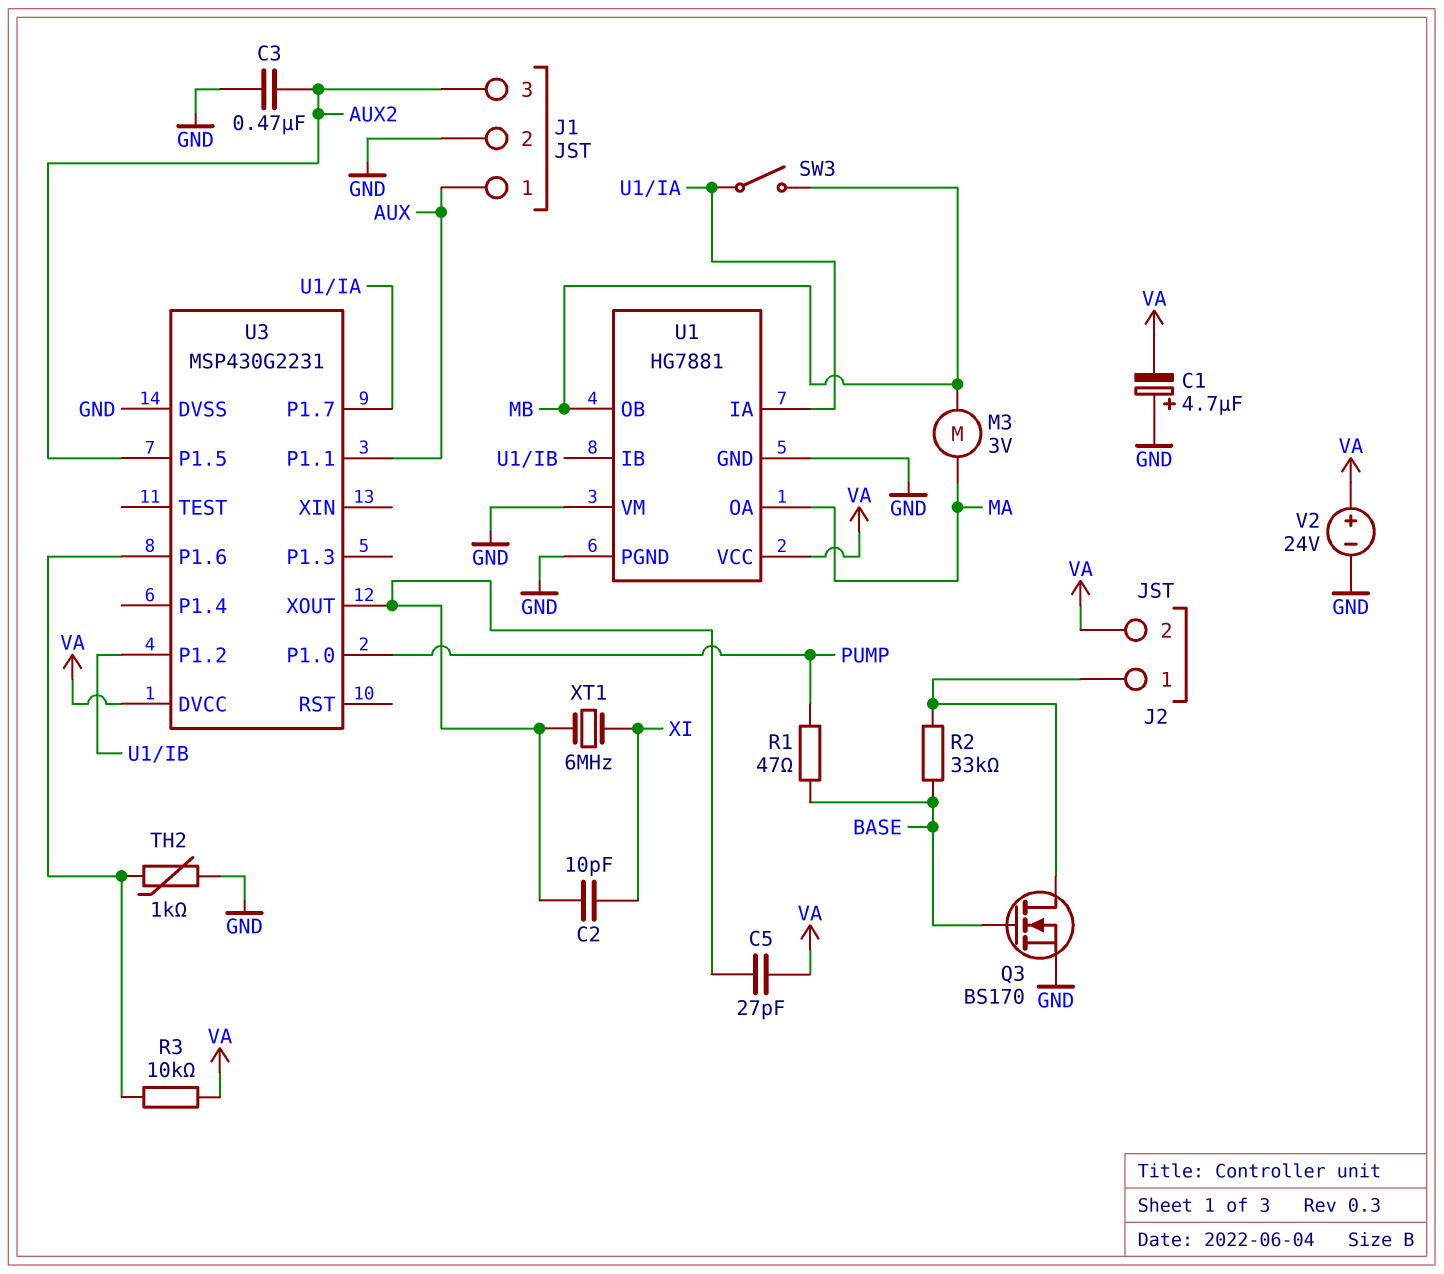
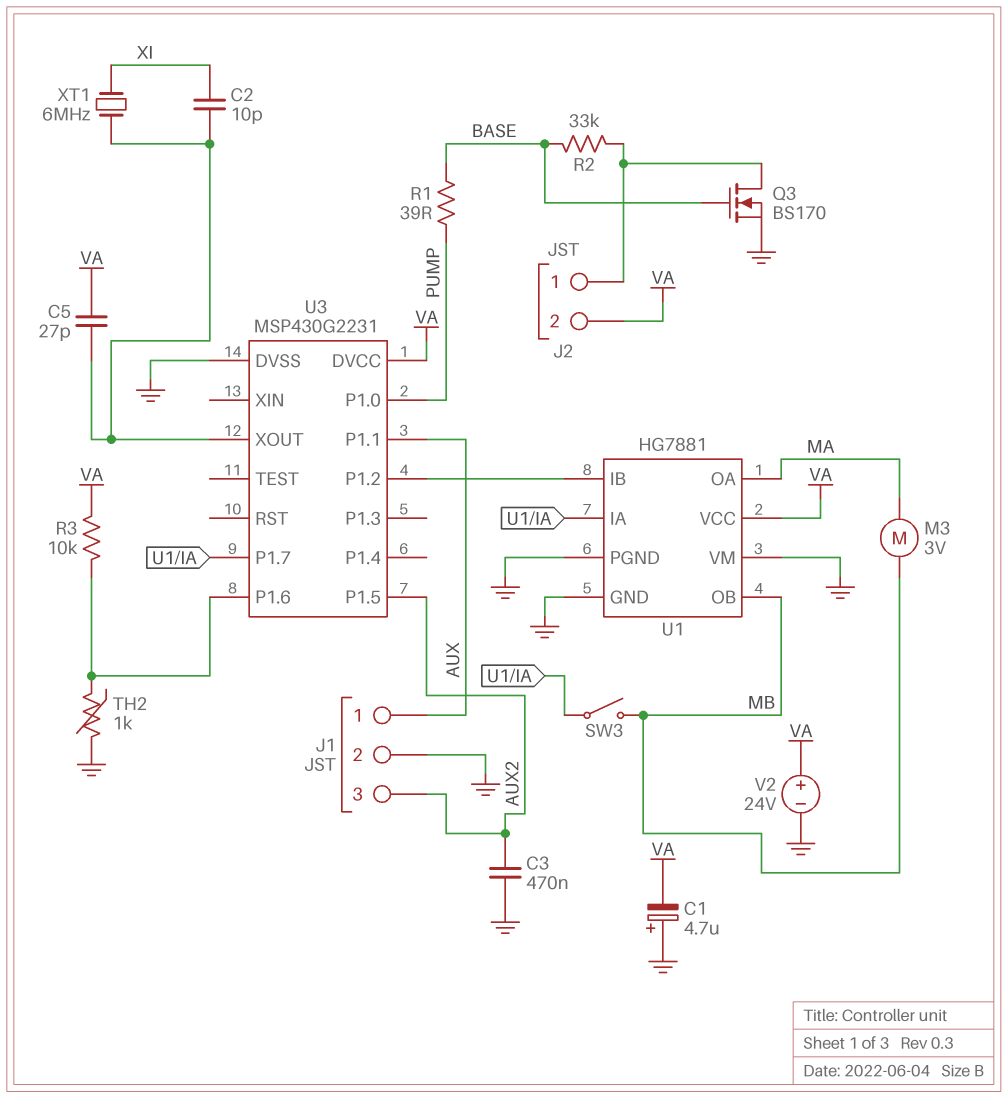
R1: 47 (BASE, PUMP) -> 39 (BASE, PUMP)

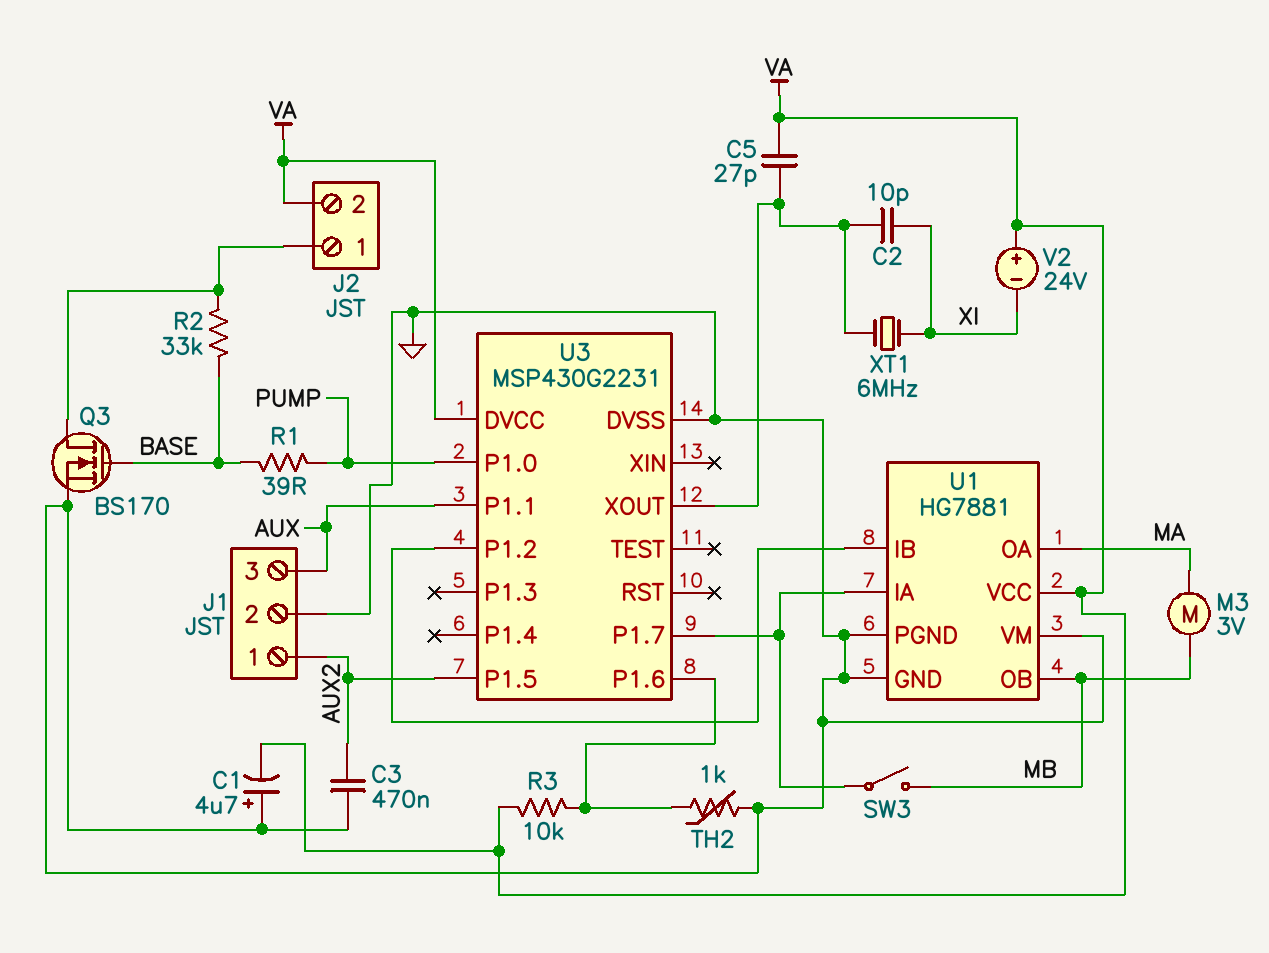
J1 pin 1: AUX -> AUX2
J1 pin 3: AUX2 -> AUX
V2: 24V (plus VA, minus GND) -> 24V (plus VA, minus XI)

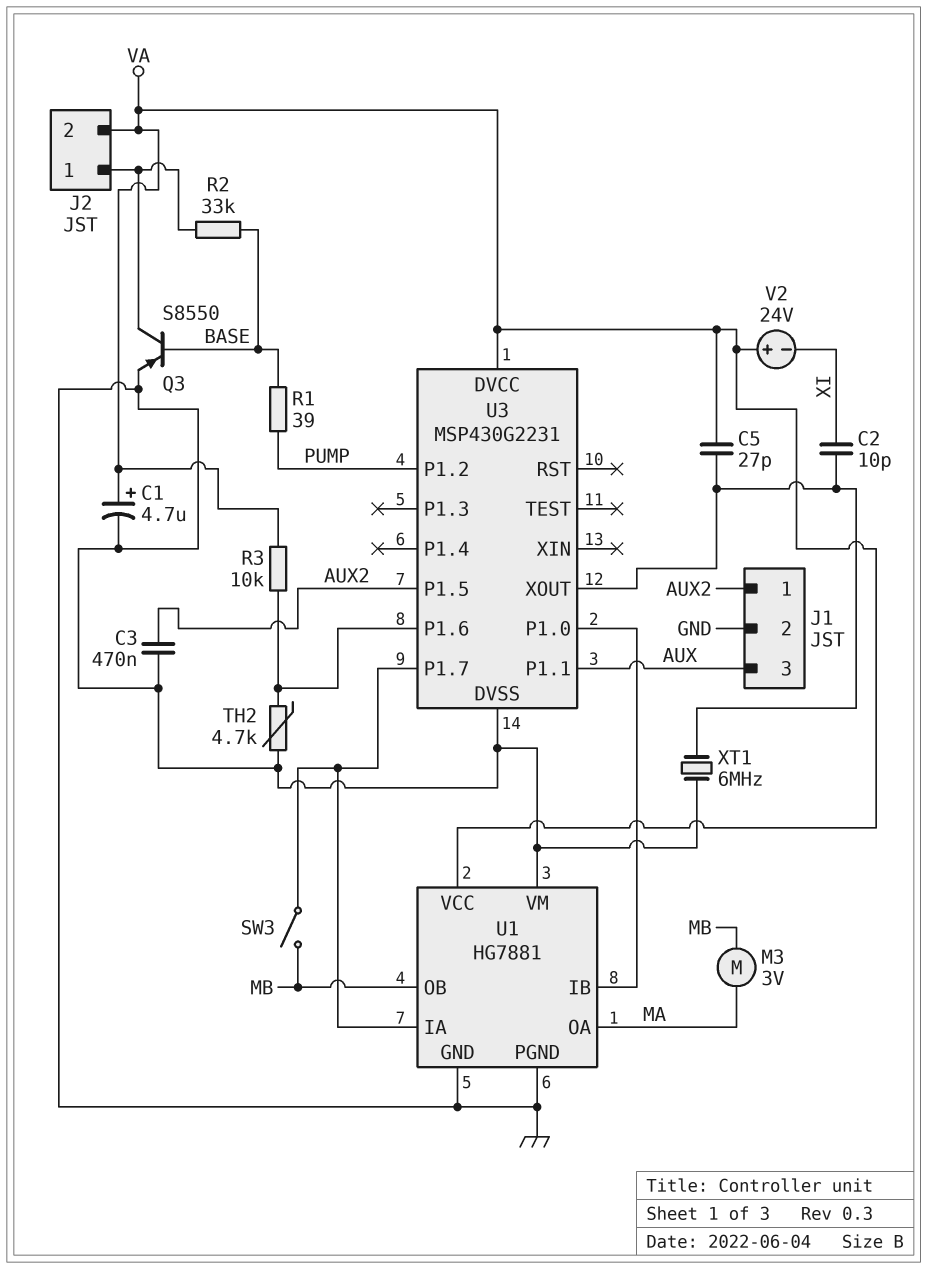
C1: 4.7uF (plus GND, minus VA) -> 4.7uF (plus VA, minus GND)
Q3: NMOS BS170 (G BASE, D J2/1, S GND) -> PNP S8550 (B BASE, C J2/1, E GND)
TH2: 1k (GND, U3/P1.6) -> 4.7k (GND, U3/P1.6)
U3 pin P1.0: PUMP -> U1/IB
U3 pin P1.2: U1/IB -> PUMP
XT1: 6MHz (U3/XOUT, XI) -> 6MHz (GND, U3/XOUT)

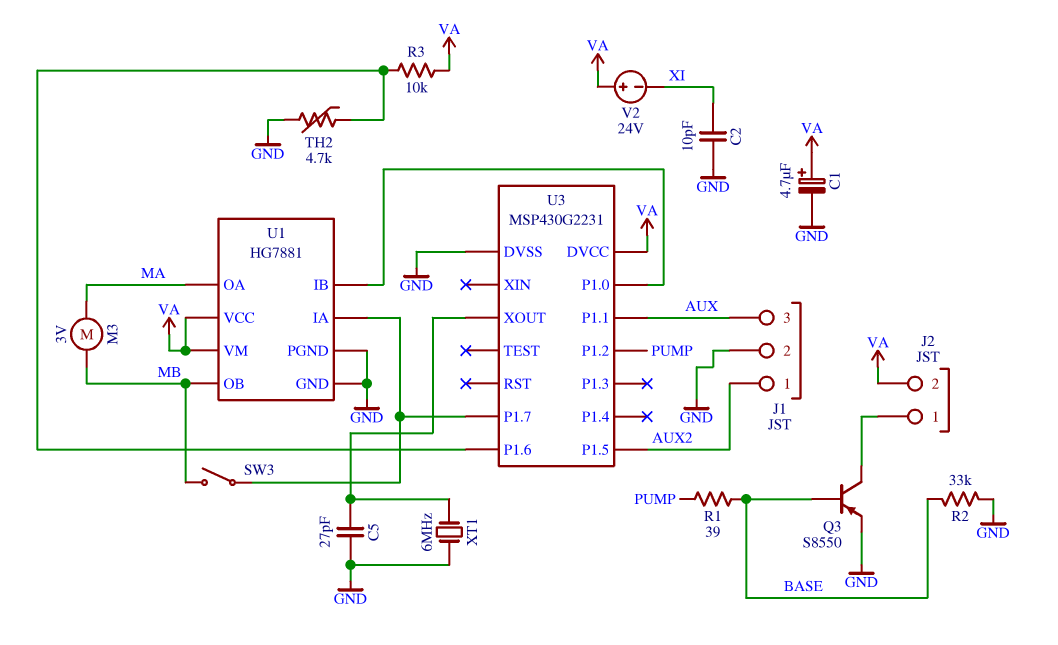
C2: 10pF (U3/XOUT, XI) -> 10pF (GND, XI)
C3: 470nF (AUX2, GND) -> none
C5: 27pF (U3/XOUT, VA) -> 27pF (GND, U3/XOUT)
R2: 33k (BASE, J2/1) -> 33k (BASE, GND)
U1 pin VM: GND -> VA

